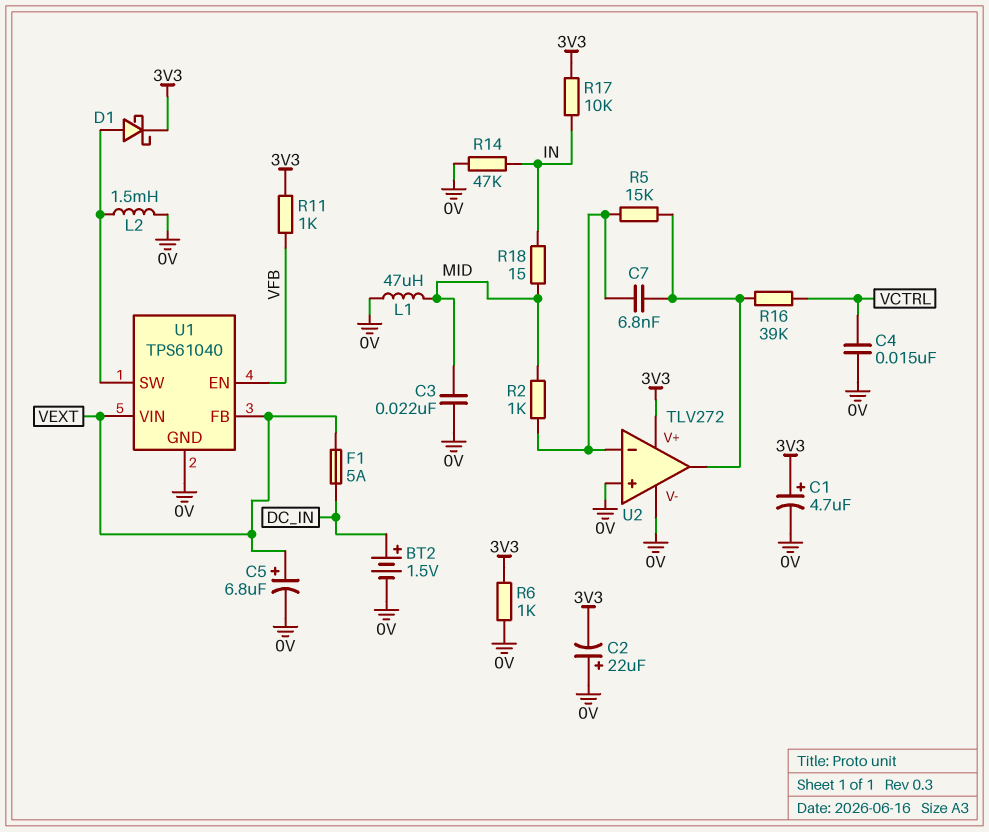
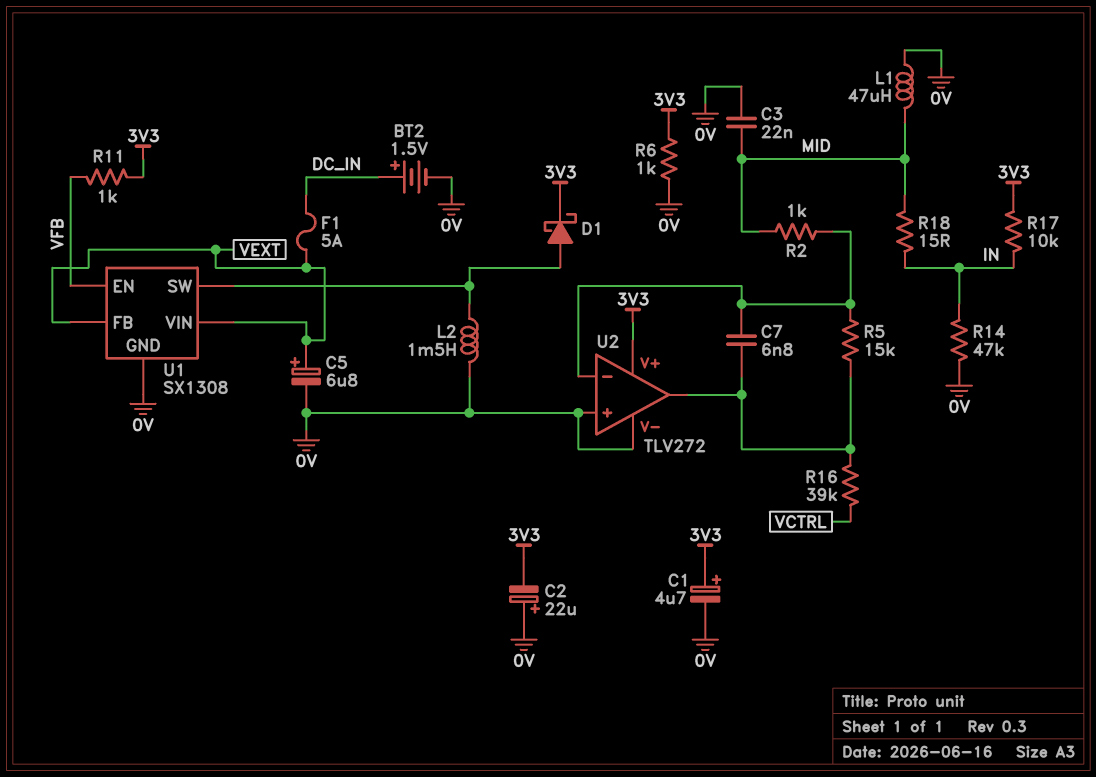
C4: 15nF (0V, VCTRL) -> none
U1: TPS61040 -> SX1308

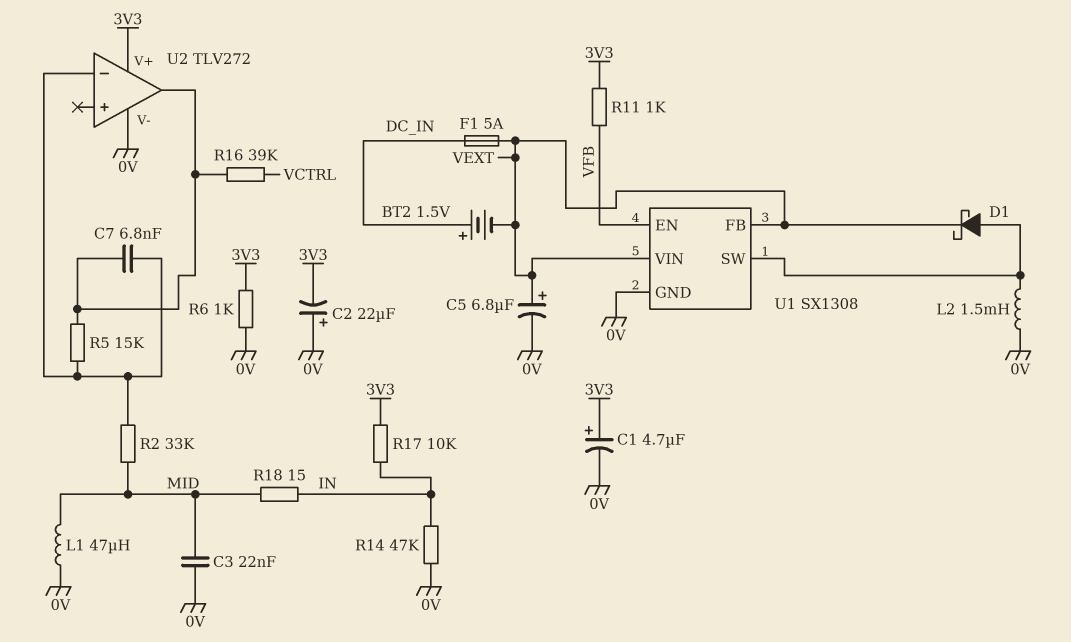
BT2: 1.5V (plus DC_IN, minus 0V) -> 1.5V (plus DC_IN, minus VEXT)
D1: schottky (A U1/SW, K 3V3) -> schottky (A U1/SW, K VEXT)
R2: 1k (MID, U2/in-) -> 33k (MID, U2/in-)
U2 pin in+: 0V -> none

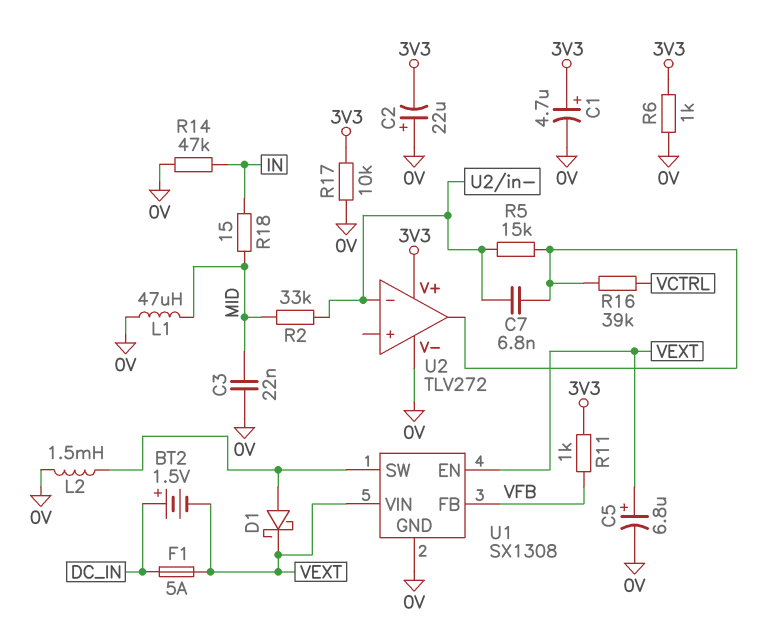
R17: 10k (3V3, IN) -> 10k (0V, 3V3)
U1 pin EN: VFB -> VEXT
U1 pin FB: VEXT -> VFB

